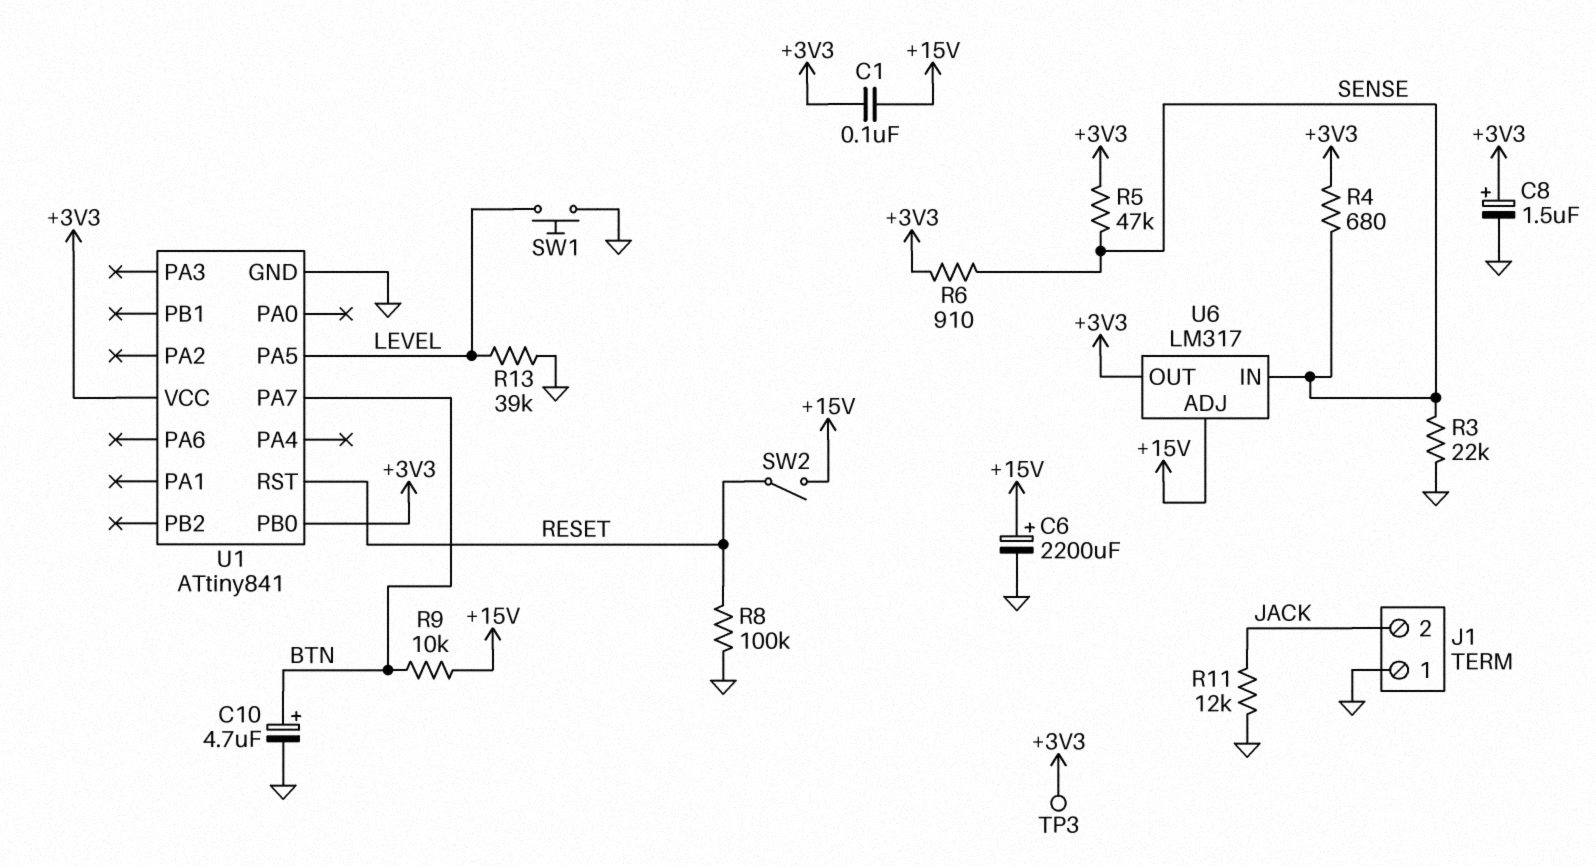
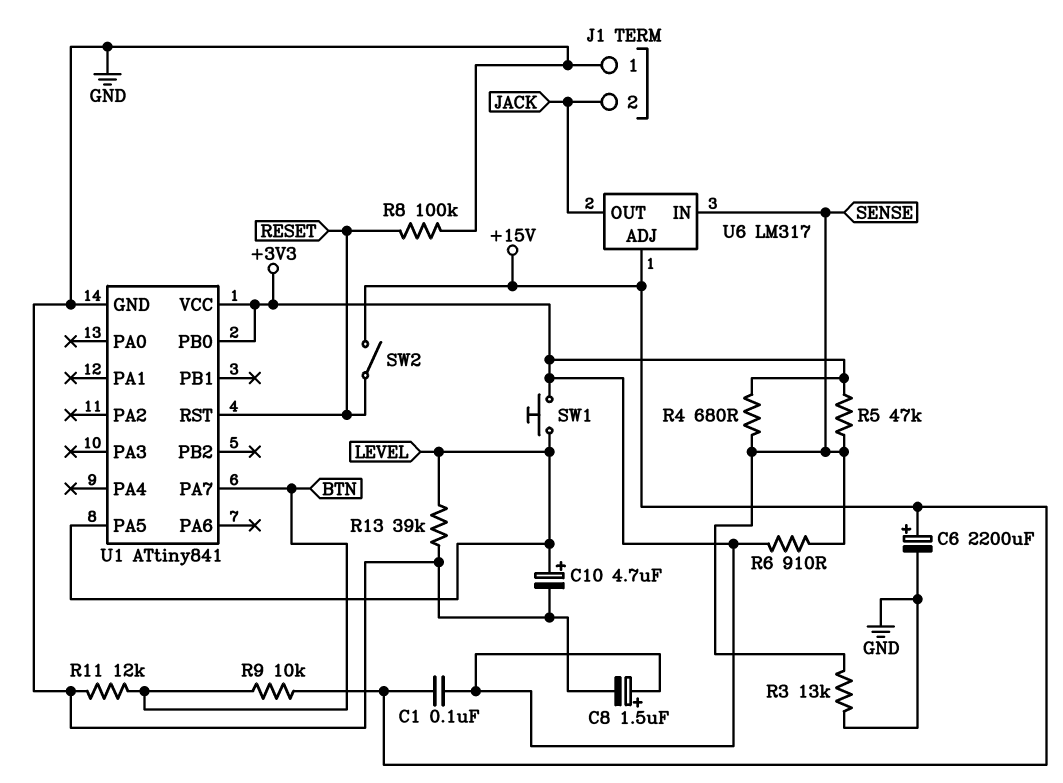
C10: 4.7uF (plus BTN, minus GND) -> 4.7uF (plus LEVEL, minus GND)
R3: 22k (GND, SENSE) -> 13k (GND, SENSE)
R11: 12k (GND, JACK) -> 12k (BTN, GND)
SW1: button (GND, LEVEL) -> button (+3V3, LEVEL)
TP3: test point (+3V3) -> none
U6 pin OUT: +3V3 -> JACK

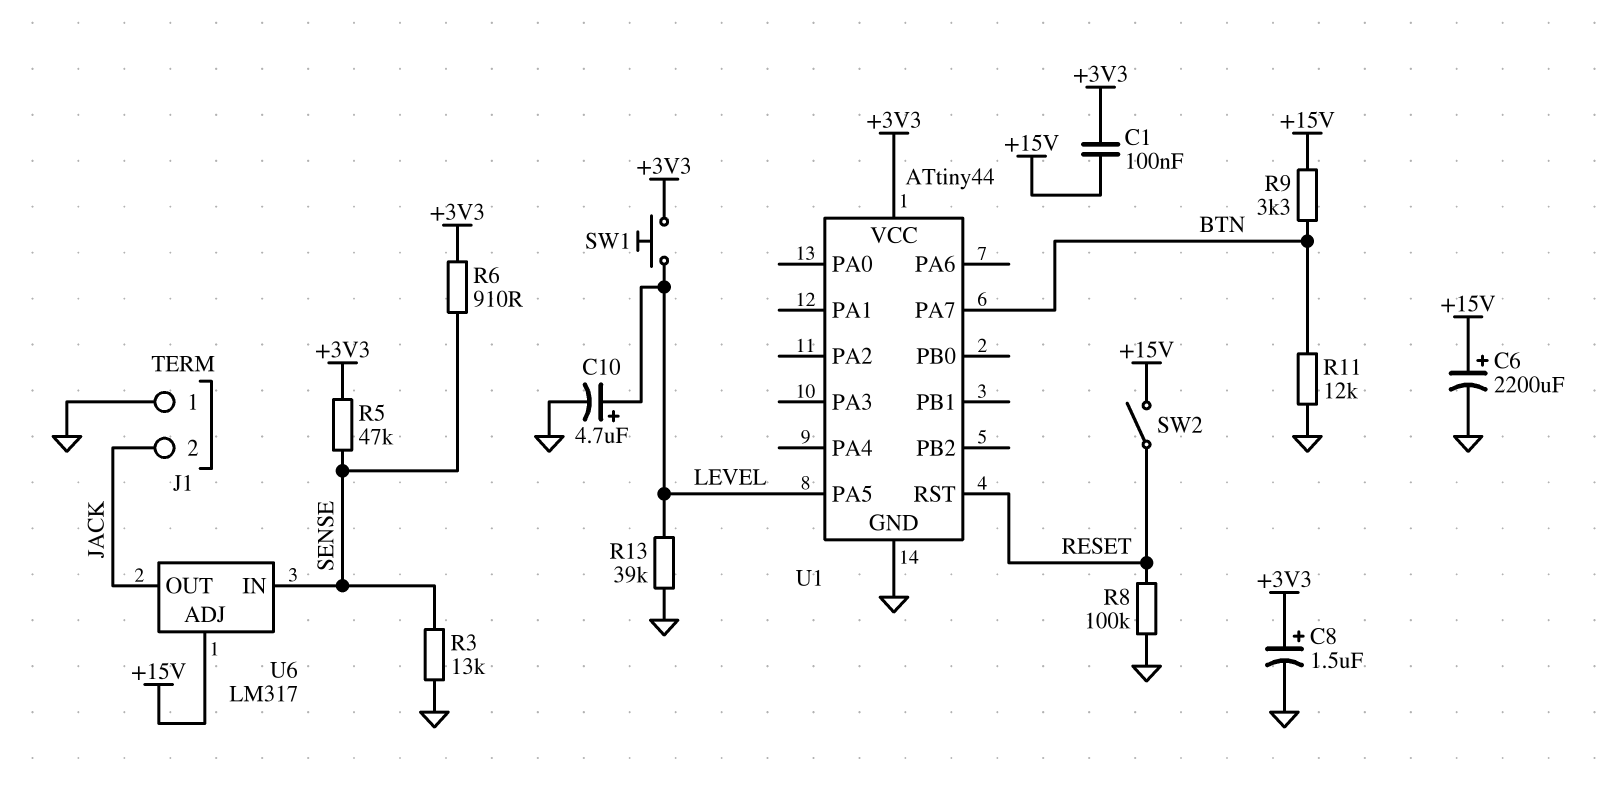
R4: 680 (+3V3, SENSE) -> none
R9: 10k (+15V, BTN) -> 3.3k (+15V, BTN)
U1: ATtiny841 -> ATtiny44
U1 pin PB0: +3V3 -> none

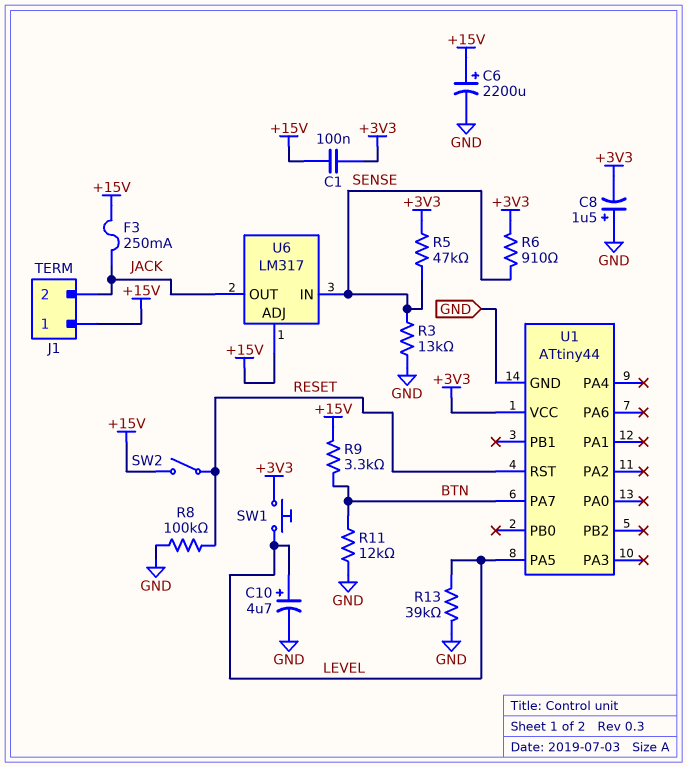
C8: 1.5uF (plus +3V3, minus GND) -> 1.5uF (plus GND, minus +3V3)
F3: none -> 250mA (+15V, JACK)
J1 pin 1: GND -> +15V

